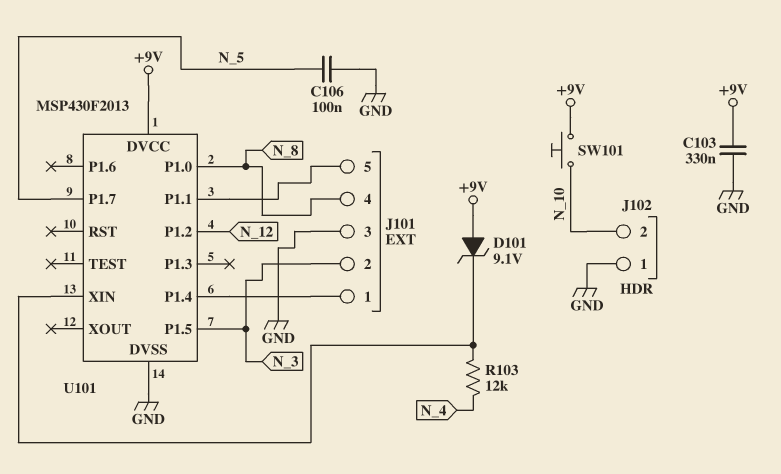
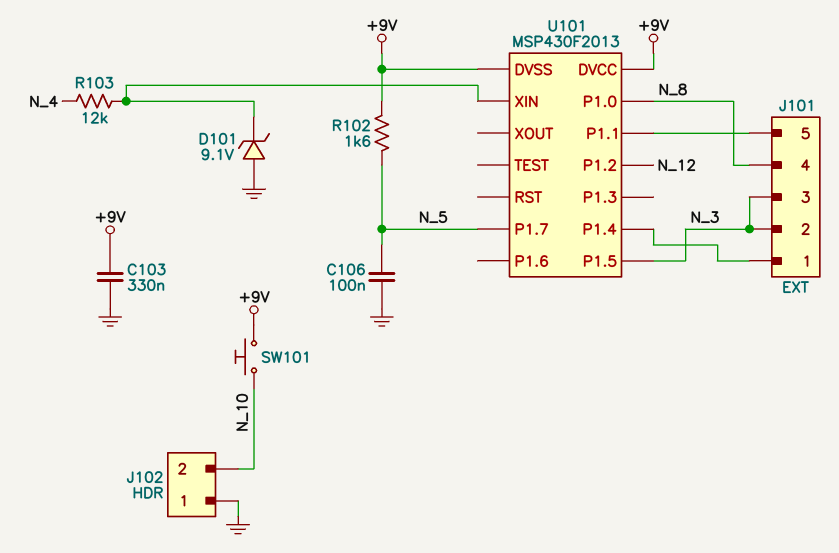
D101: zener 9.1V (A +9V, K U101/XIN) -> zener 9.1V (A GND, K U101/XIN)
J101 pin 3: GND -> N_3
R102: none -> 1.6k (+9V, N_5)
U101 pin DVSS: GND -> +9V

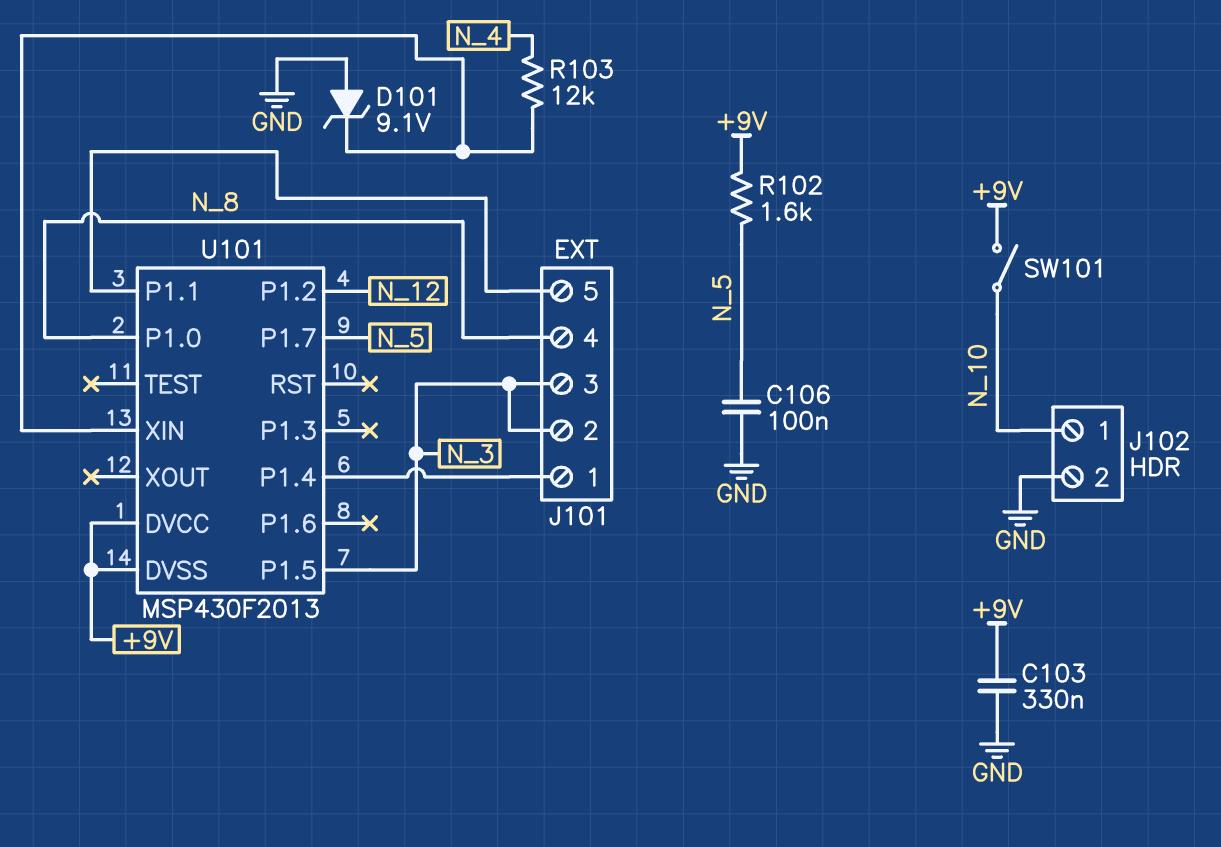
J102 pin 1: GND -> N_10
J102 pin 2: N_10 -> GND
SW101: button (+9V, N_10) -> switch (+9V, N_10)

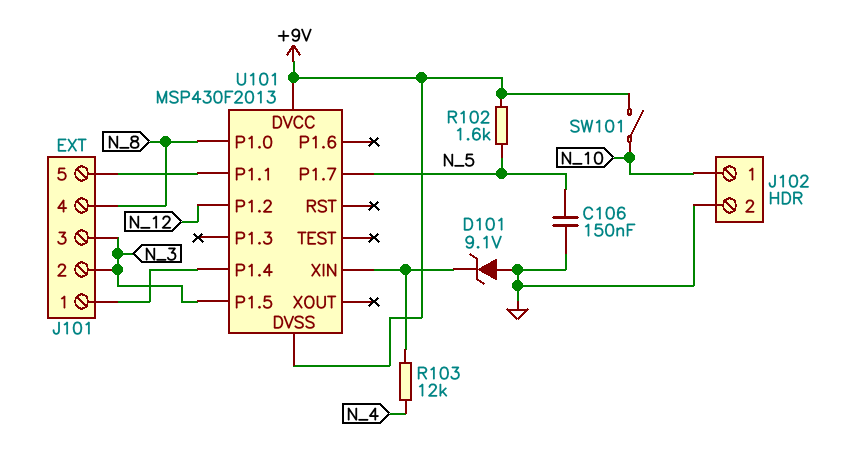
C103: 330nF (+9V, GND) -> none
C106: 100nF (GND, N_5) -> 150nF (GND, N_5)

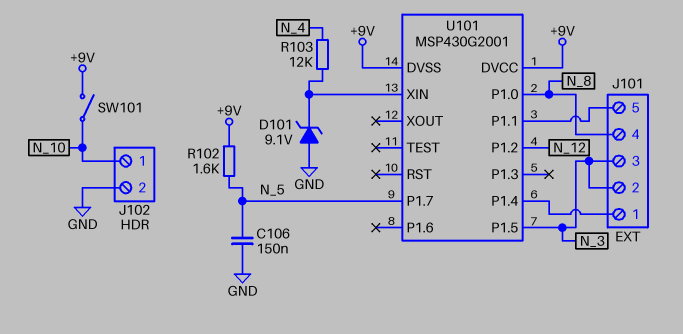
U101: MSP430F2013 -> MSP430G2001

